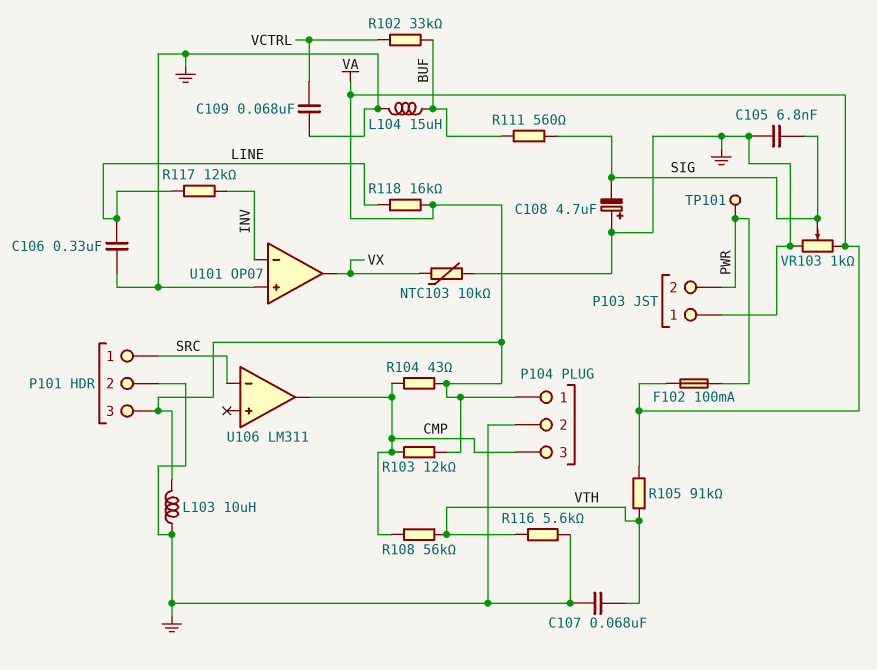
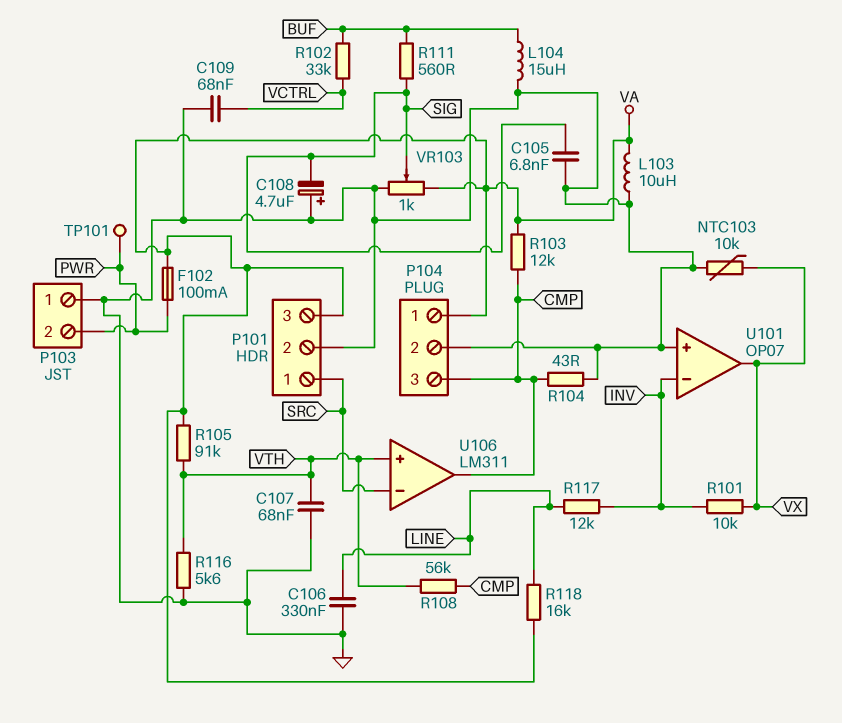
R101: none -> 10k (INV, VX)
R104: 43 (CMP, VA) -> 43 (CMP, GND)
U106 pin in+: none -> VTH

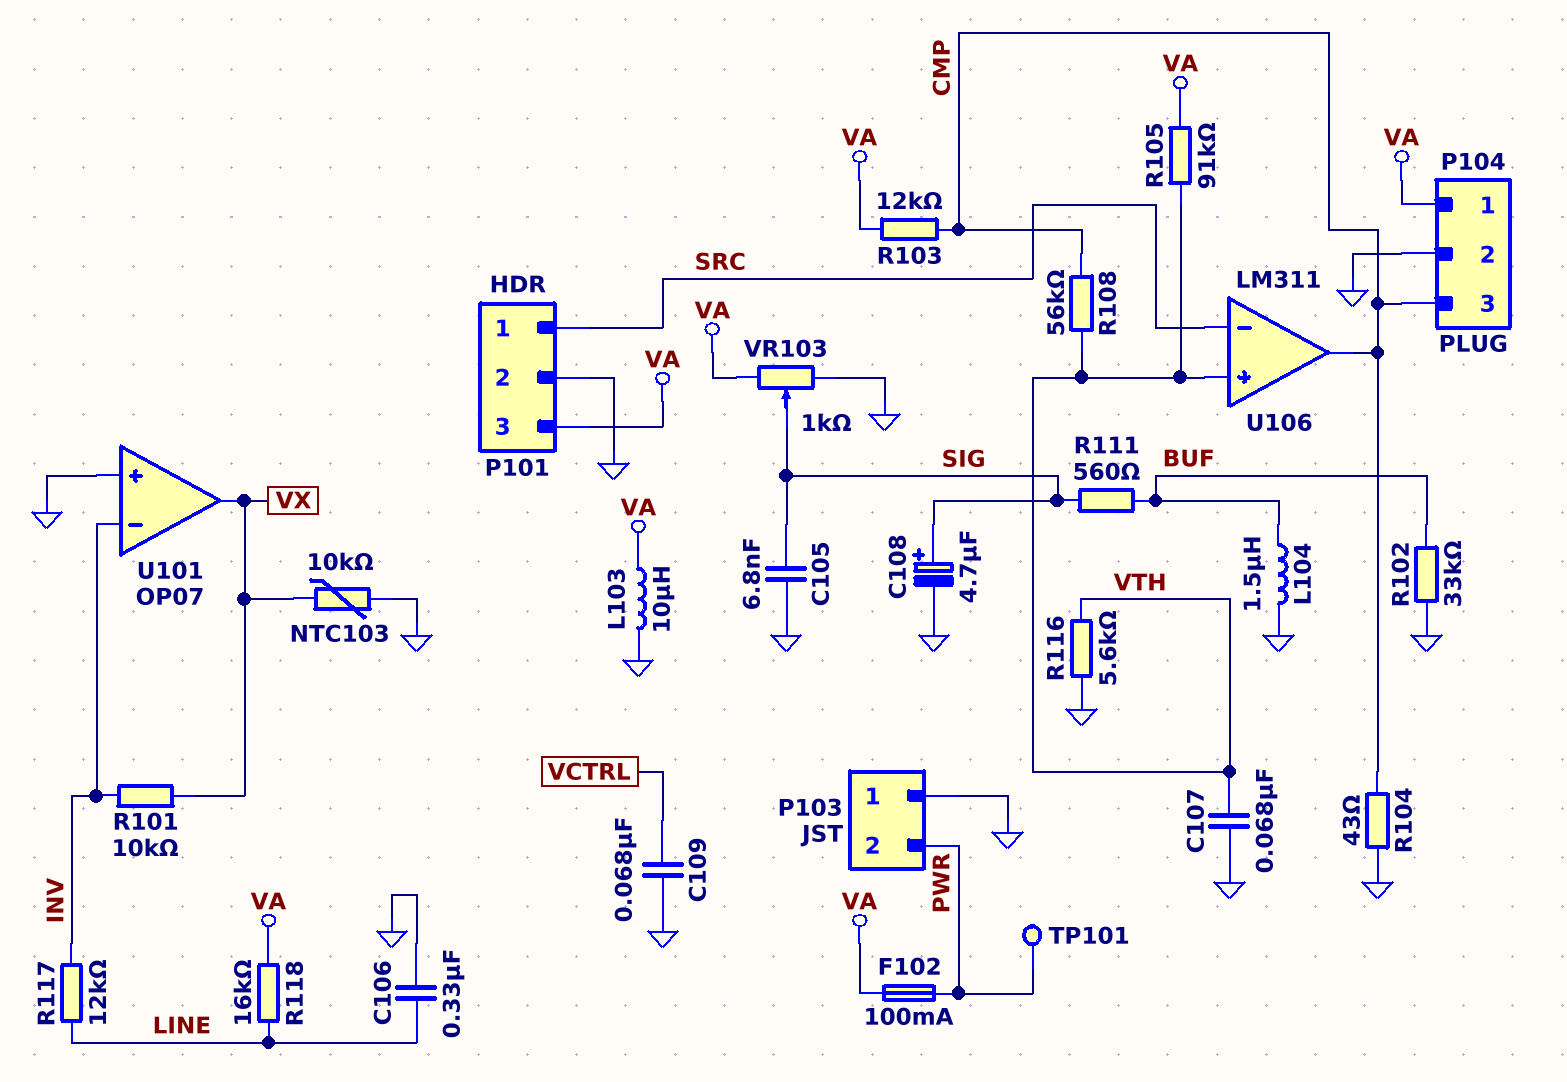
C108: 4.7uF (plus GND, minus SIG) -> 4.7uF (plus SIG, minus GND)
L104: 15uH (BUF, GND) -> 1.5uH (BUF, GND)
R102: 33k (BUF, VCTRL) -> 33k (BUF, GND)

